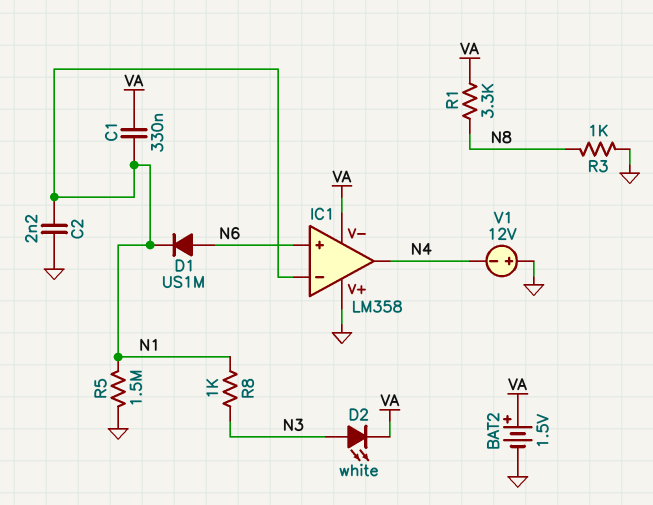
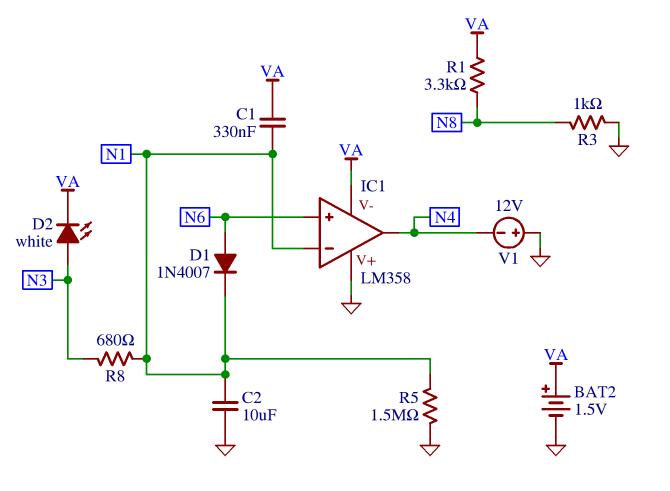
C2: 2.2nF (GND, N1) -> 10uF (GND, N1)
D1: diode US1M (A N6, K N1) -> diode 1N4007 (A N6, K N1)
R8: 1k (N1, N3) -> 680 (N1, N3)

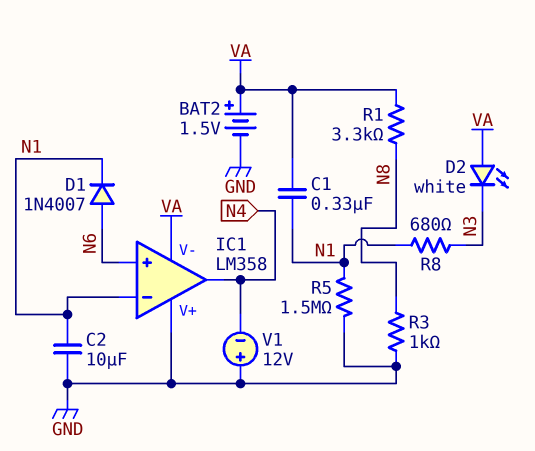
D2: LED white (A N3, K VA) -> LED white (A VA, K N3)

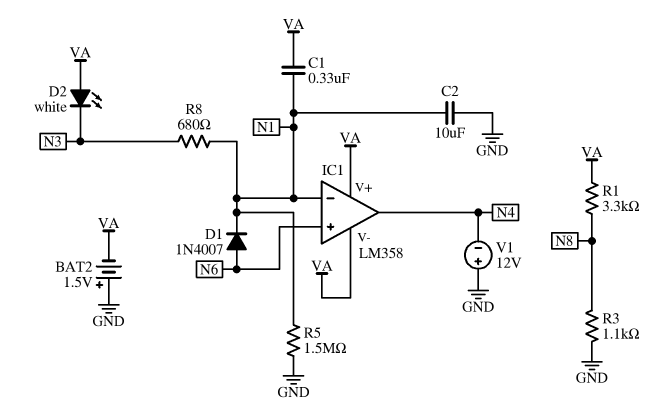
BAT2: 1.5V (plus VA, minus GND) -> 1.5V (plus GND, minus VA)
IC1 pin V+: GND -> VA
R3: 1k (GND, N8) -> 1.1k (GND, N8)

